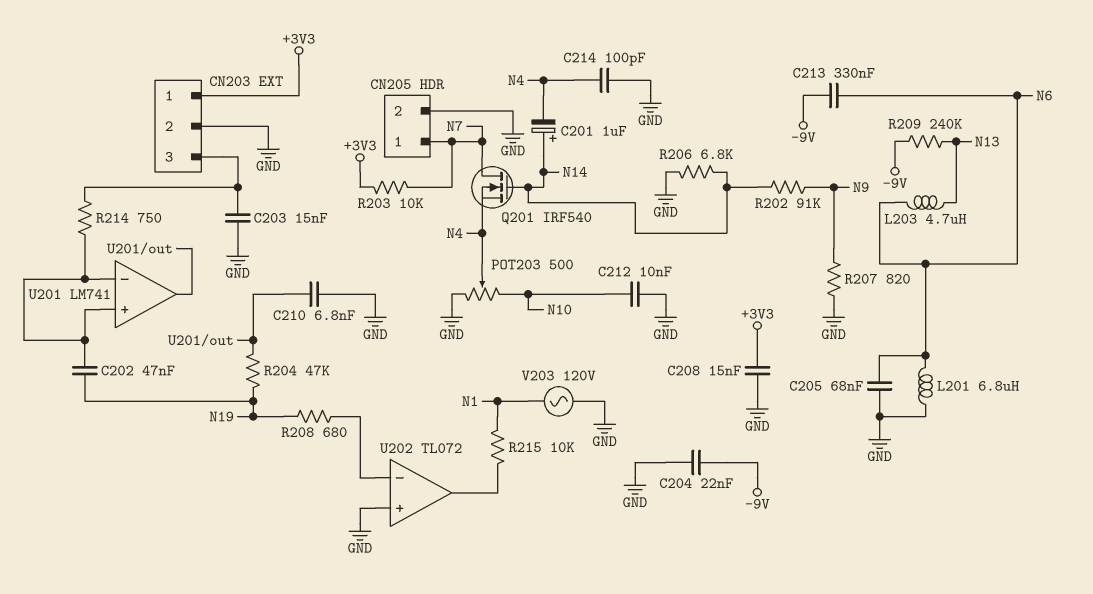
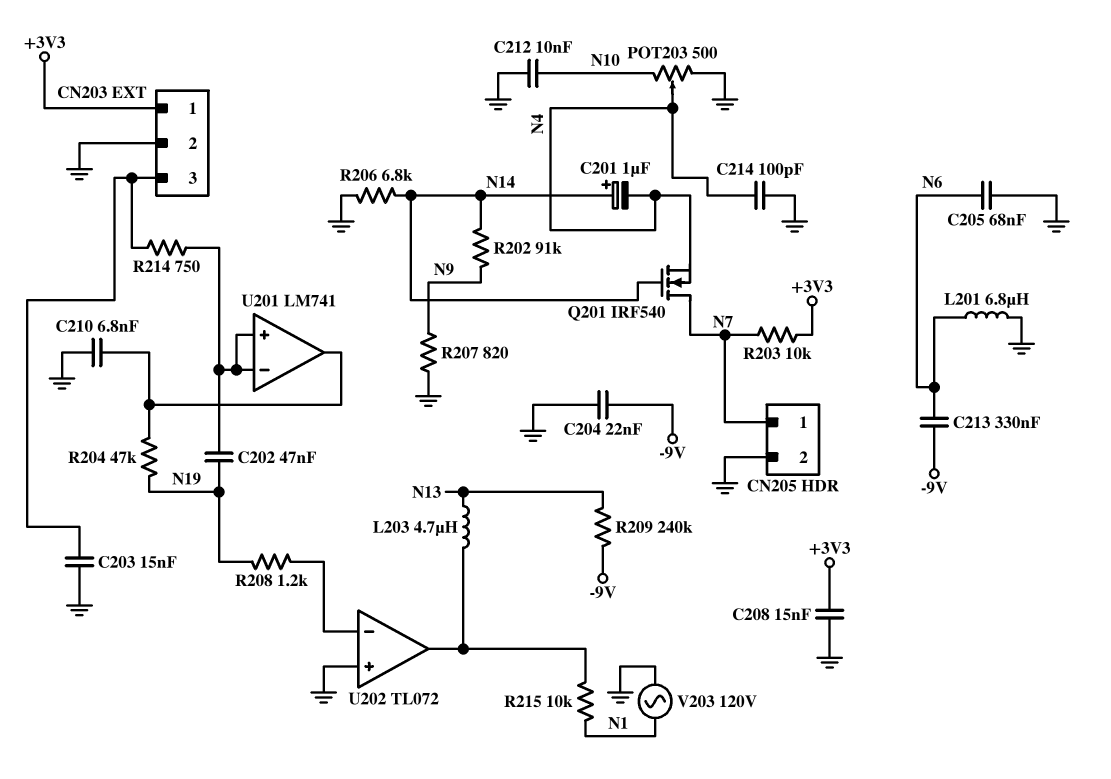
L203: 4.7uH (N6, N13) -> 4.7uH (N13, U202/out)
R208: 680 (N19, U202/in-) -> 1.2k (N19, U202/in-)

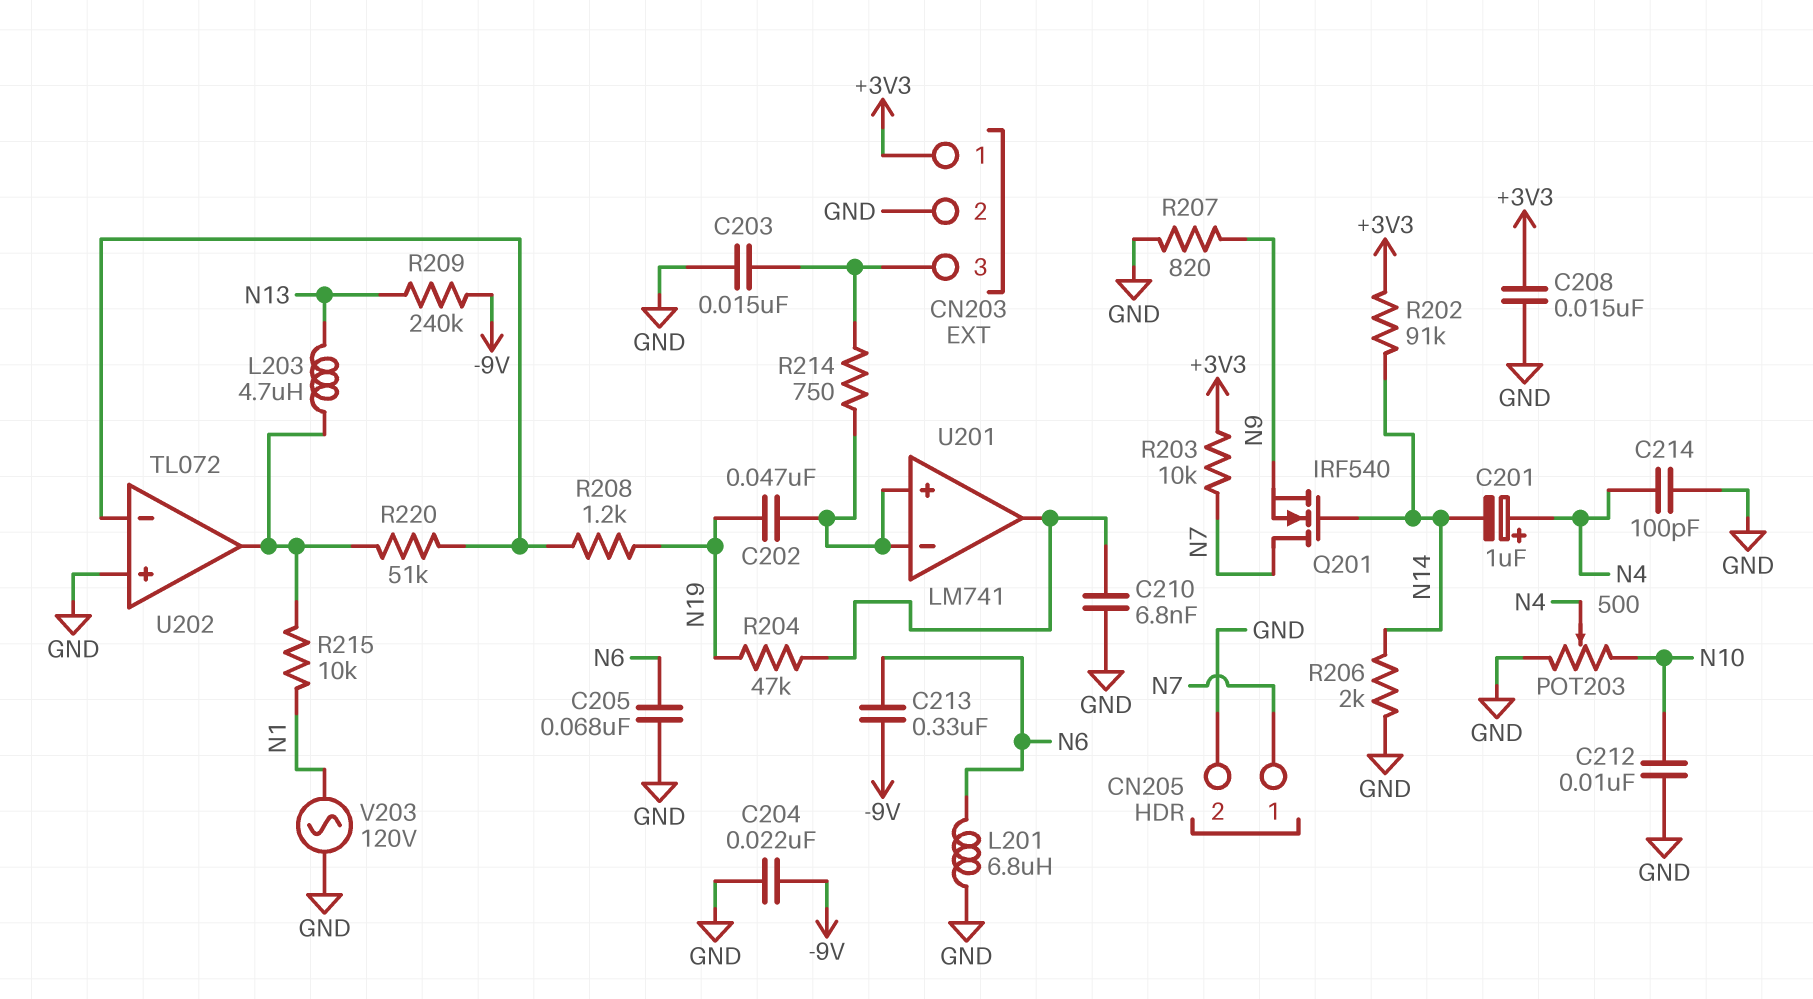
C201: 1uF (plus N14, minus N4) -> 1uF (plus N4, minus N14)
Q201: NMOS IRF540 (G N14, D N7, S N4) -> NMOS IRF540 (G N14, D N7, S N9)
R202: 91k (N9, N14) -> 91k (+3V3, N14)
R206: 6.8k (GND, N14) -> 2k (GND, N14)
R220: none -> 51k (U202/in-, U202/out)

